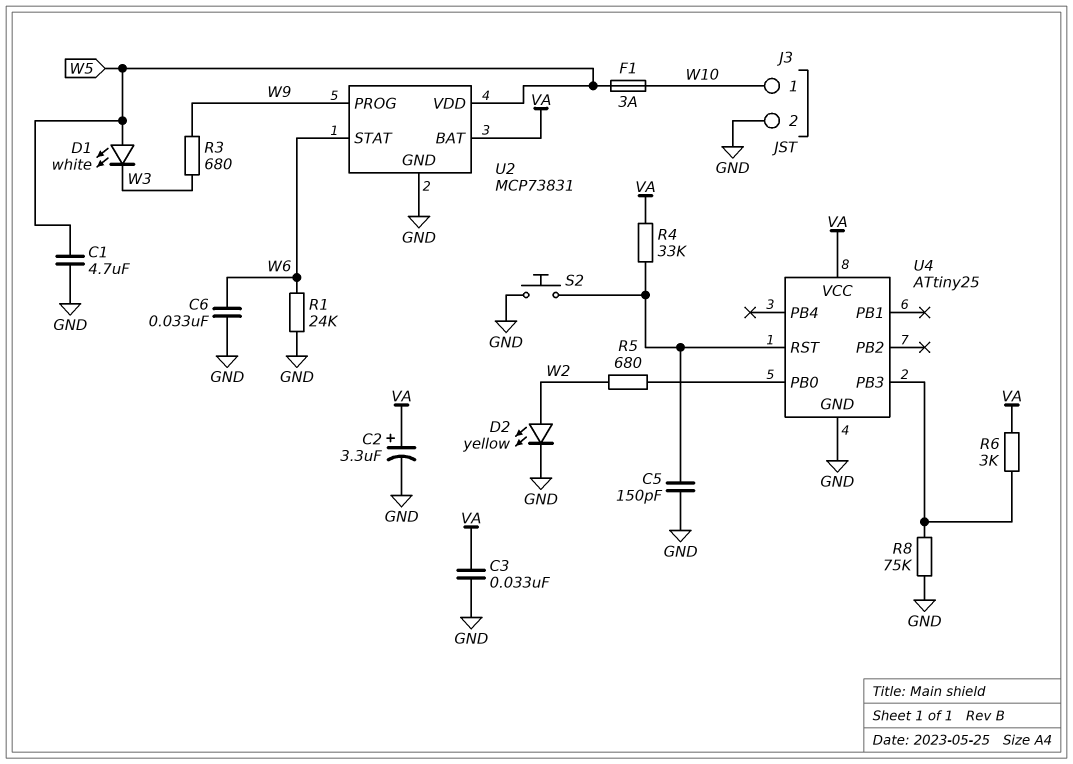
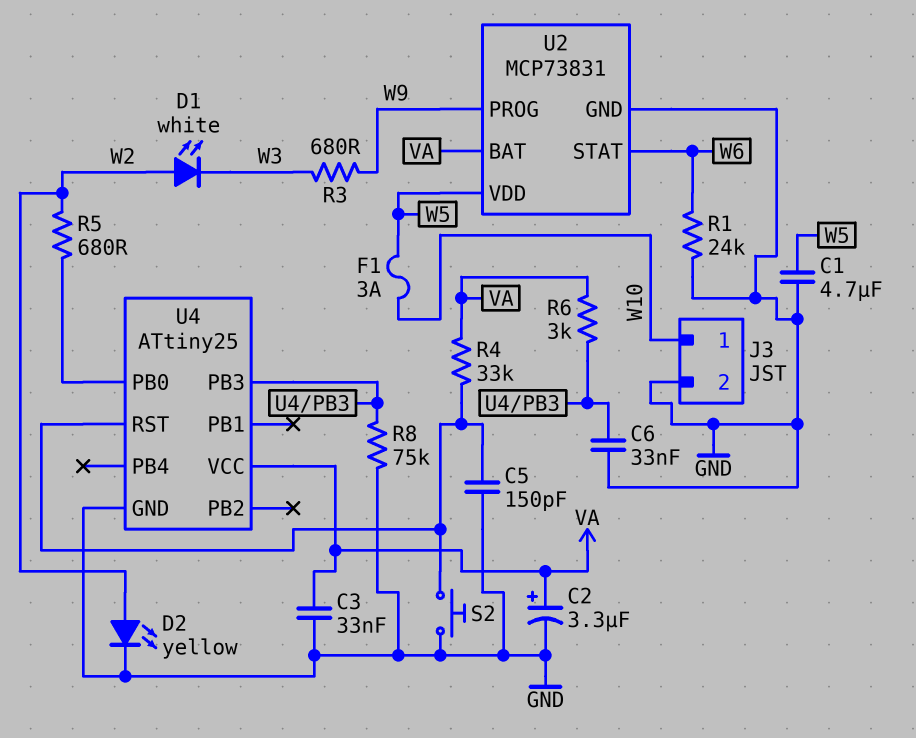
C6: 33nF (GND, W6) -> 33nF (GND, U4/PB3)
D1: LED white (A W5, K W3) -> LED white (A W2, K W3)

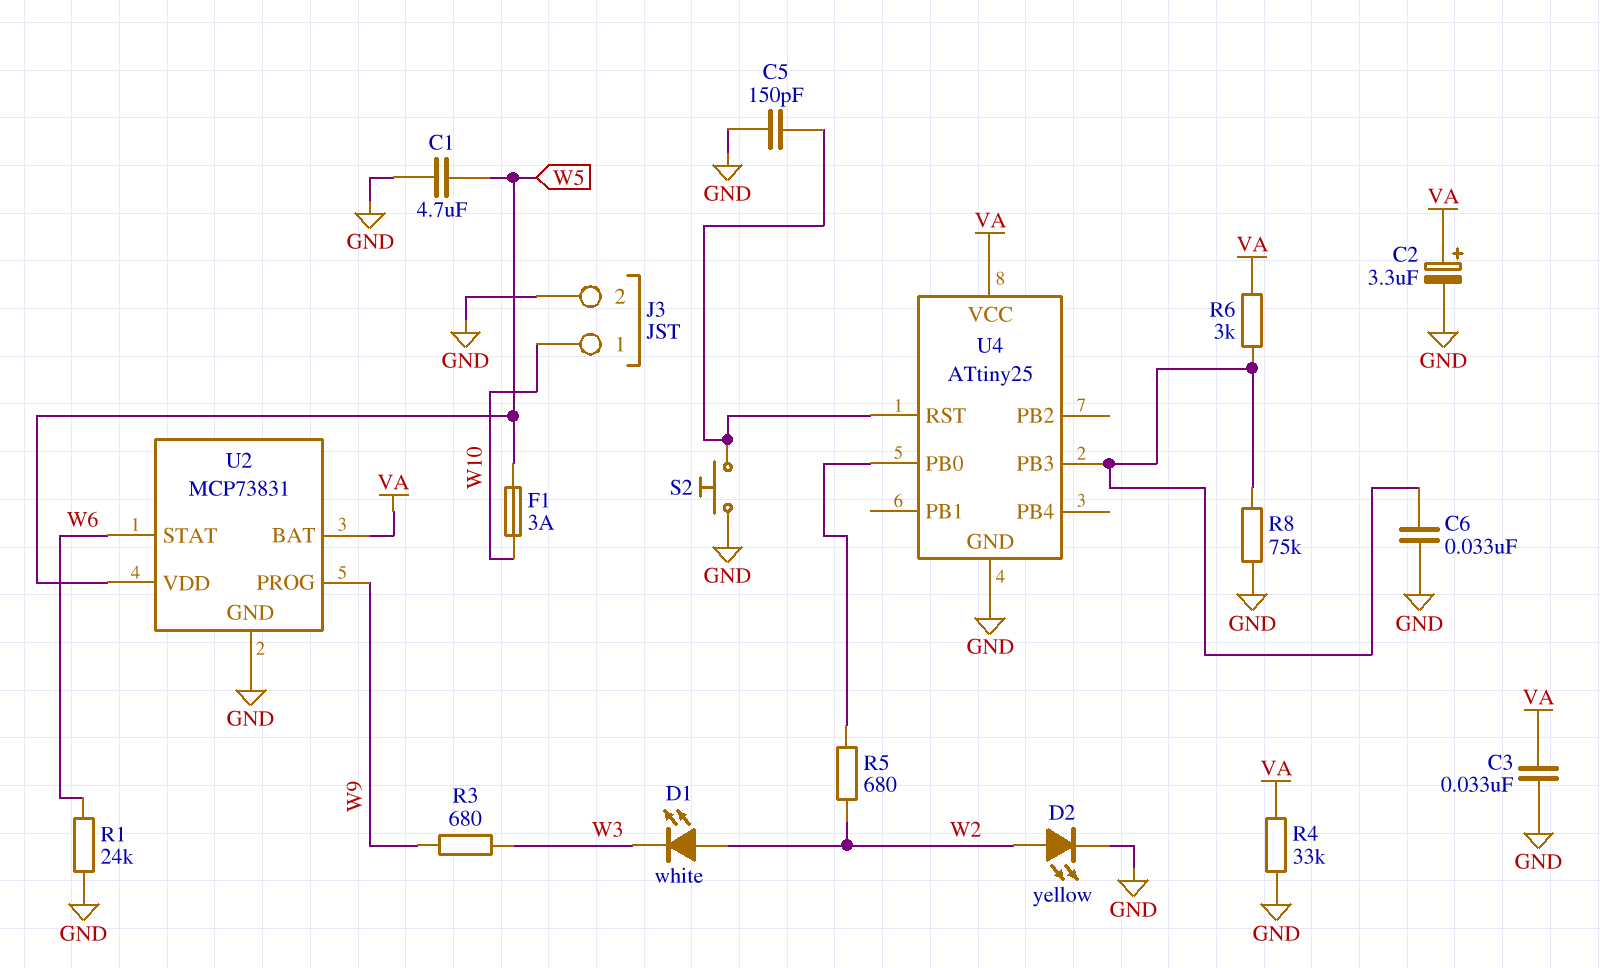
R4: 33k (U4/RST, VA) -> 33k (GND, VA)

